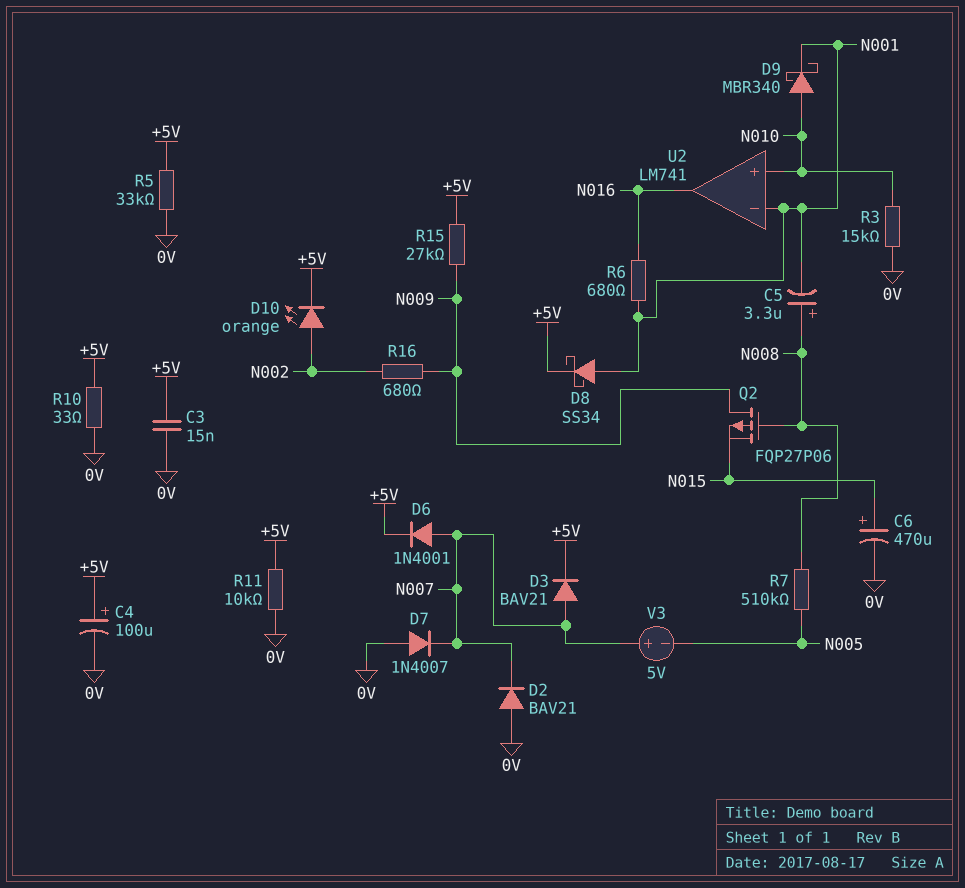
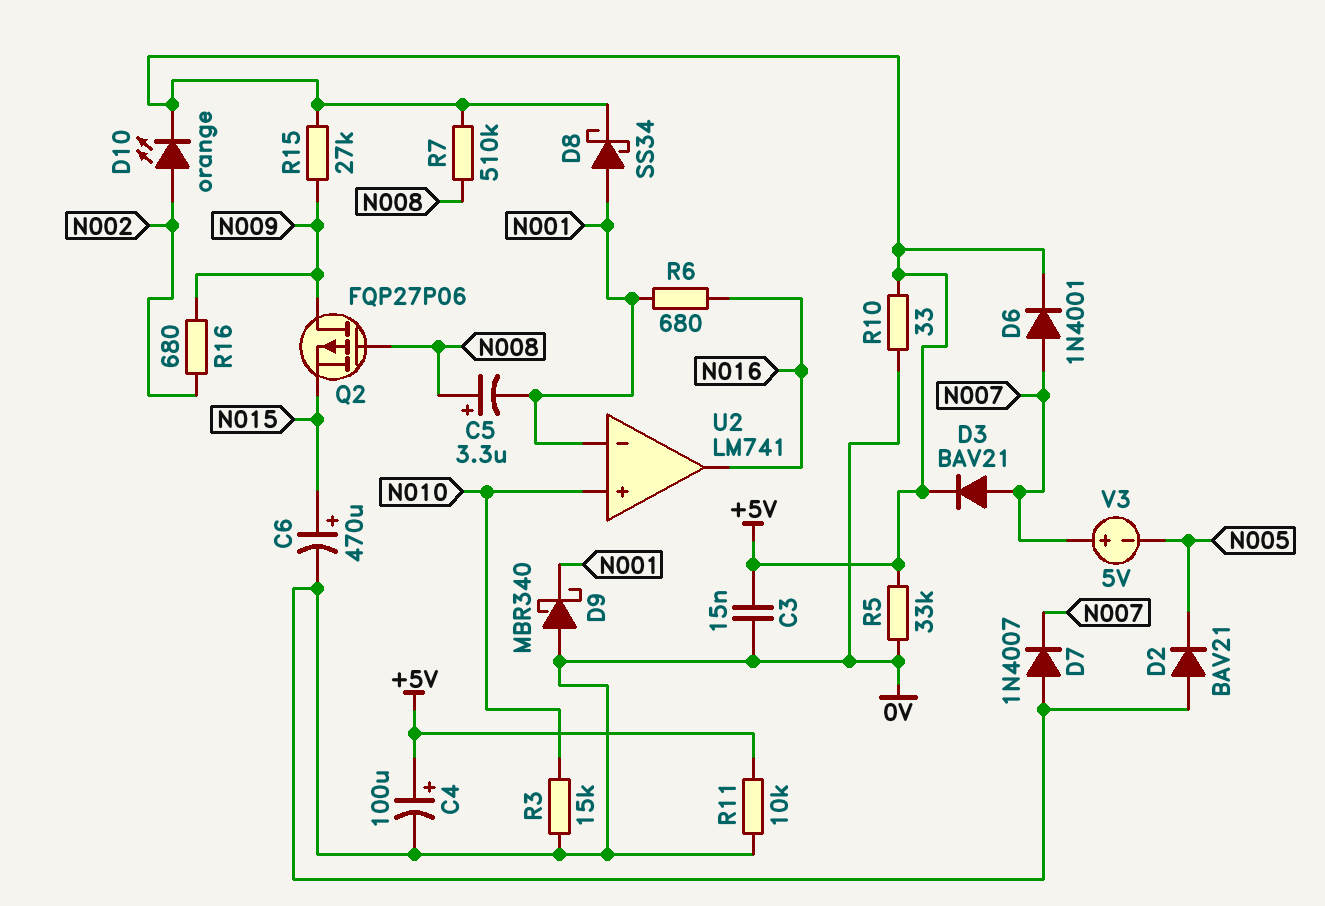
D2: diode BAV21 (A 0V, K N007) -> diode BAV21 (A 0V, K N005)
D9: schottky MBR340 (A N010, K N001) -> schottky MBR340 (A 0V, K N001)
R7: 510k (N005, N008) -> 510k (+5V, N008)

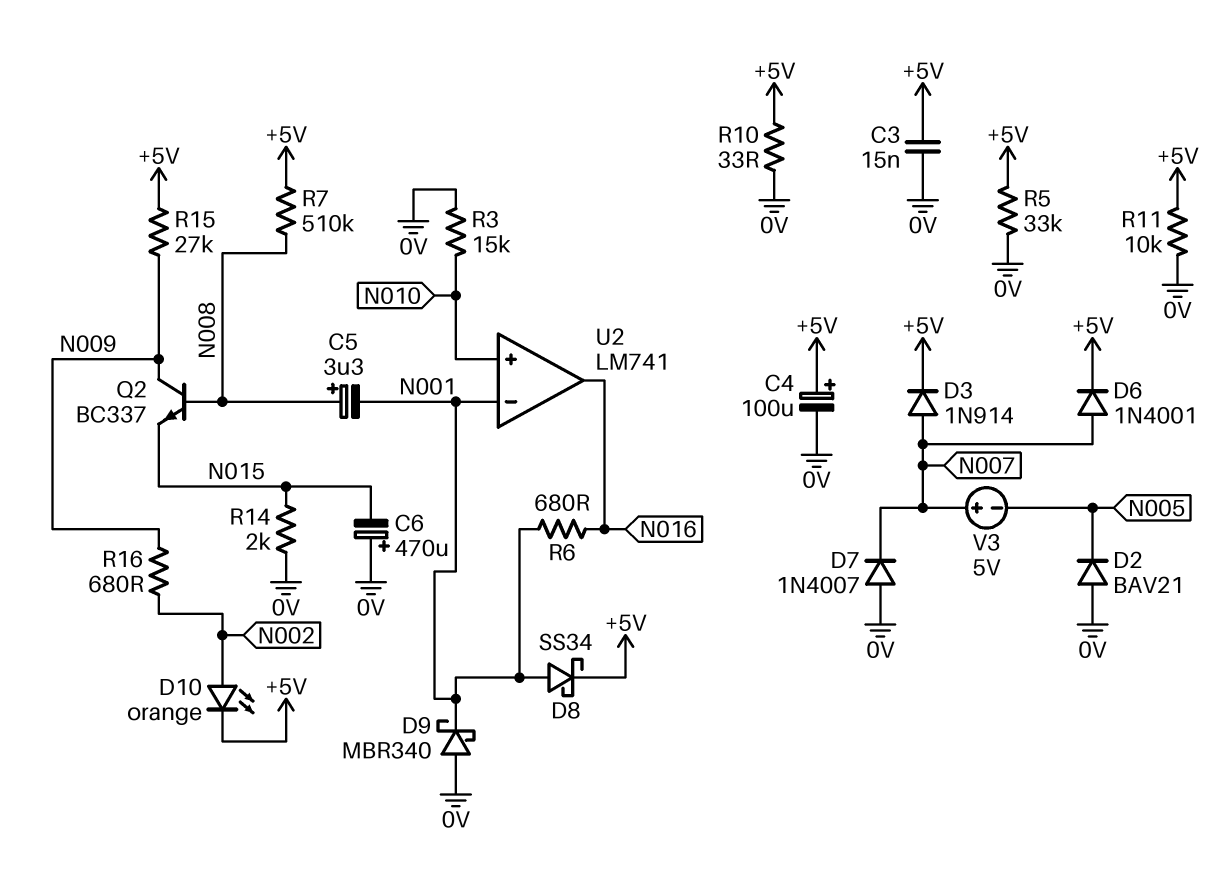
C6: 470uF (plus N015, minus 0V) -> 470uF (plus 0V, minus N015)
D3: diode BAV21 (A N007, K +5V) -> diode 1N914 (A N007, K +5V)
Q2: PMOS FQP27P06 (G N008, D N009, S N015) -> NPN BC337 (B N008, C N009, E N015)
R14: none -> 2k (0V, N015)

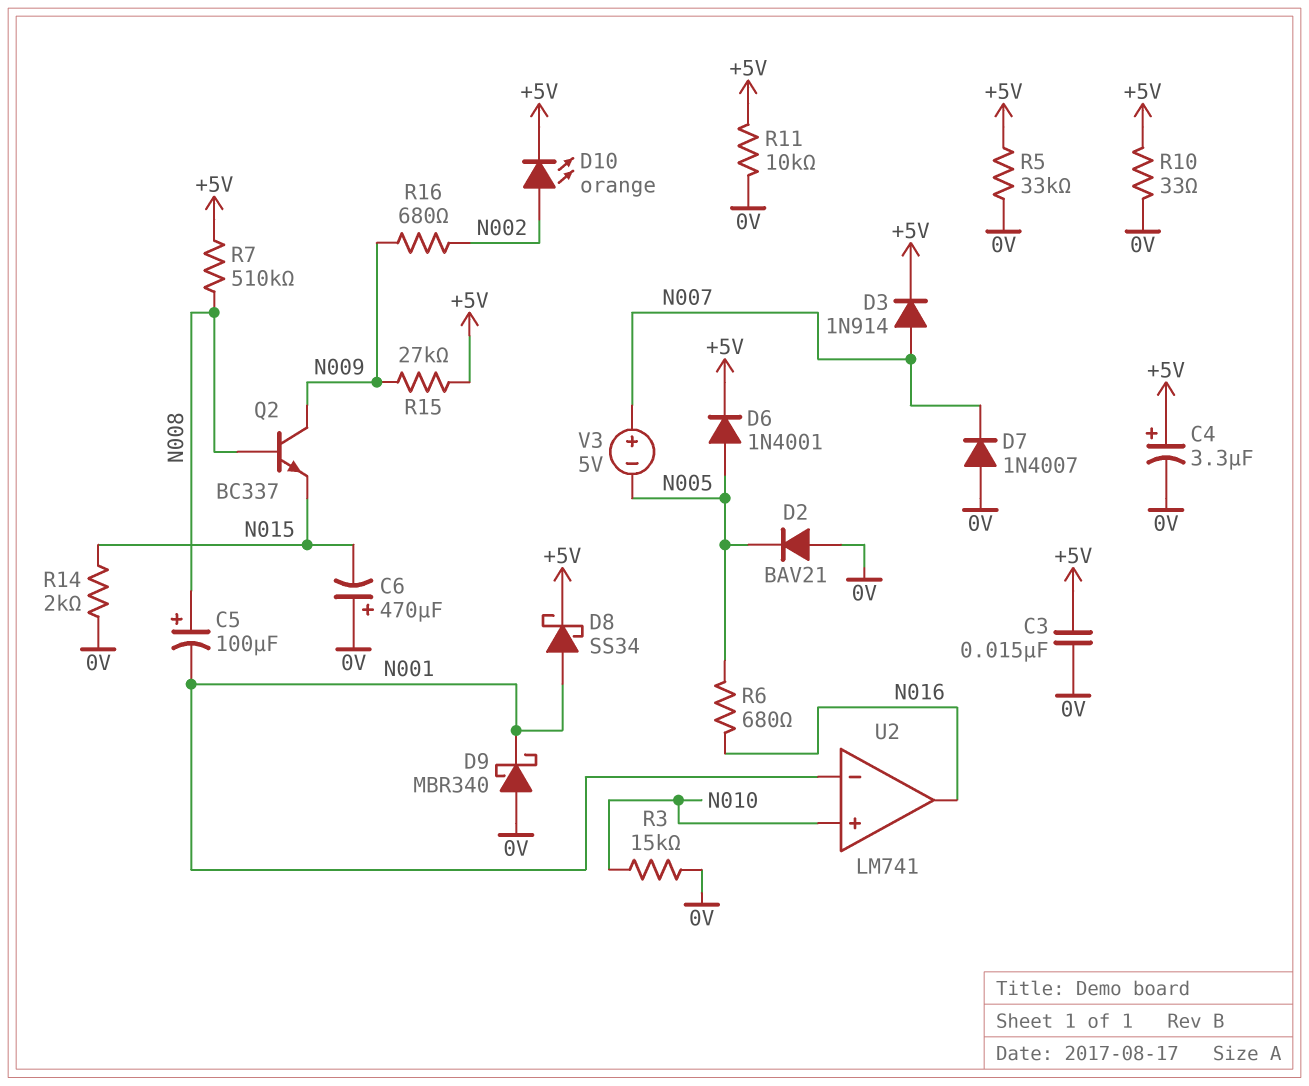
C4: 100uF (plus +5V, minus 0V) -> 3.3uF (plus +5V, minus 0V)
C5: 3.3uF (plus N008, minus N001) -> 100uF (plus N008, minus N001)
D6: diode 1N4001 (A N007, K +5V) -> diode 1N4001 (A N005, K +5V)
R6: 680 (N001, N016) -> 680 (N005, N016)

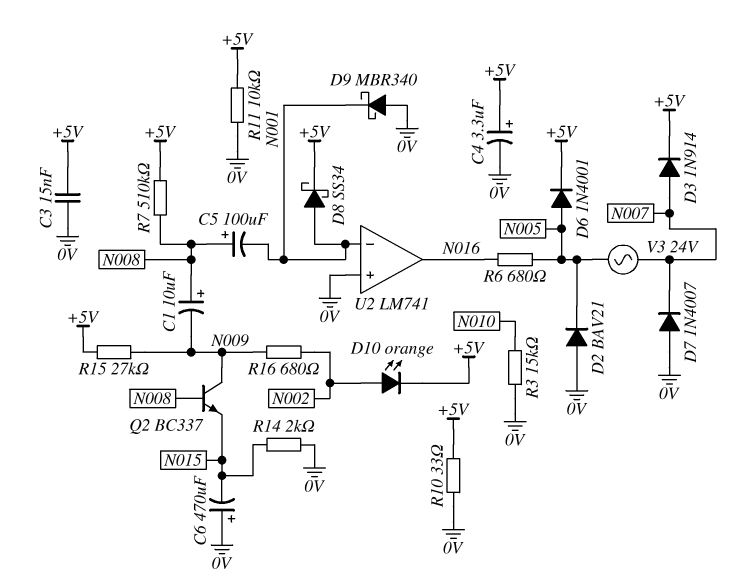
C1: none -> 10uF (plus N008, minus N009)
R5: 33k (+5V, 0V) -> none
U2 pin in+: N010 -> 0V
V3: 5V (plus N007, minus N005) -> AC 24V (N005, N007)

